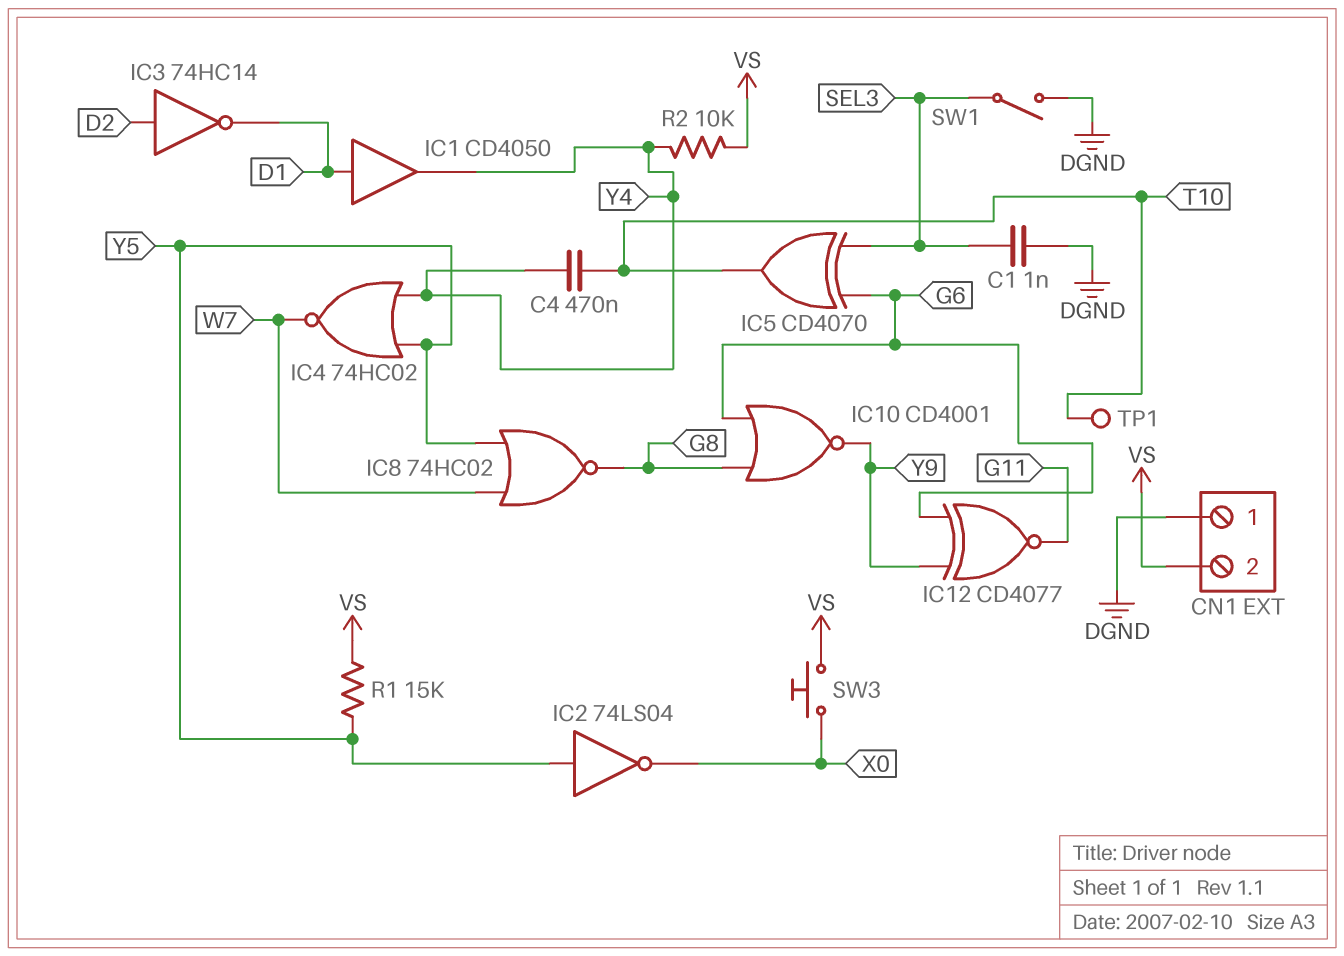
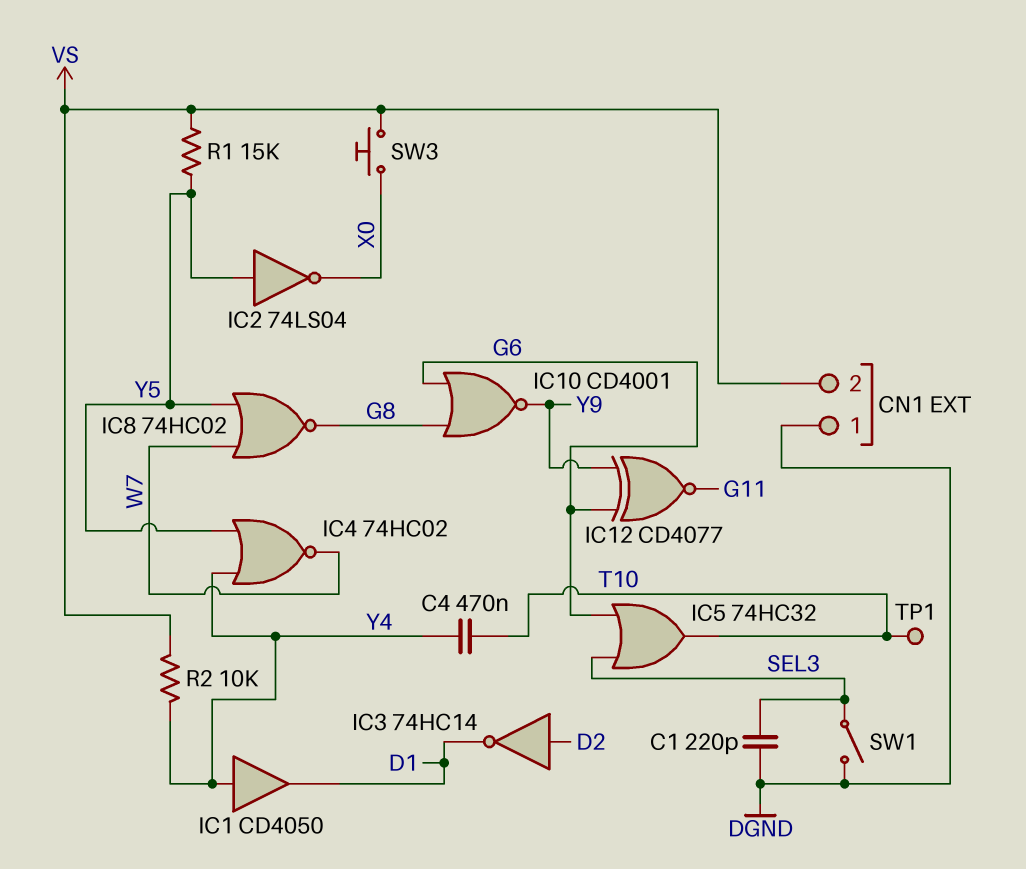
C1: 1nF (DGND, SEL3) -> 220pF (DGND, SEL3)
IC1: buffer CD4050 (in D1, out Y4) -> buffer CD4050 (in Y4, out D1)
IC5: XOR CD4070 (in G6, in SEL3, out T10) -> OR 74HC32 (in G6, in SEL3, out T10)

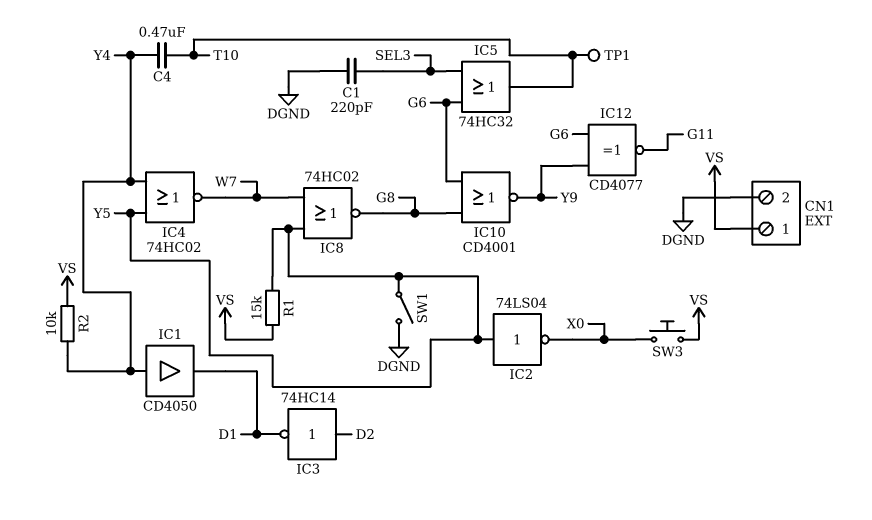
CN1 pin 1: DGND -> VS
CN1 pin 2: VS -> DGND
SW1: switch (DGND, SEL3) -> switch (DGND, Y5)

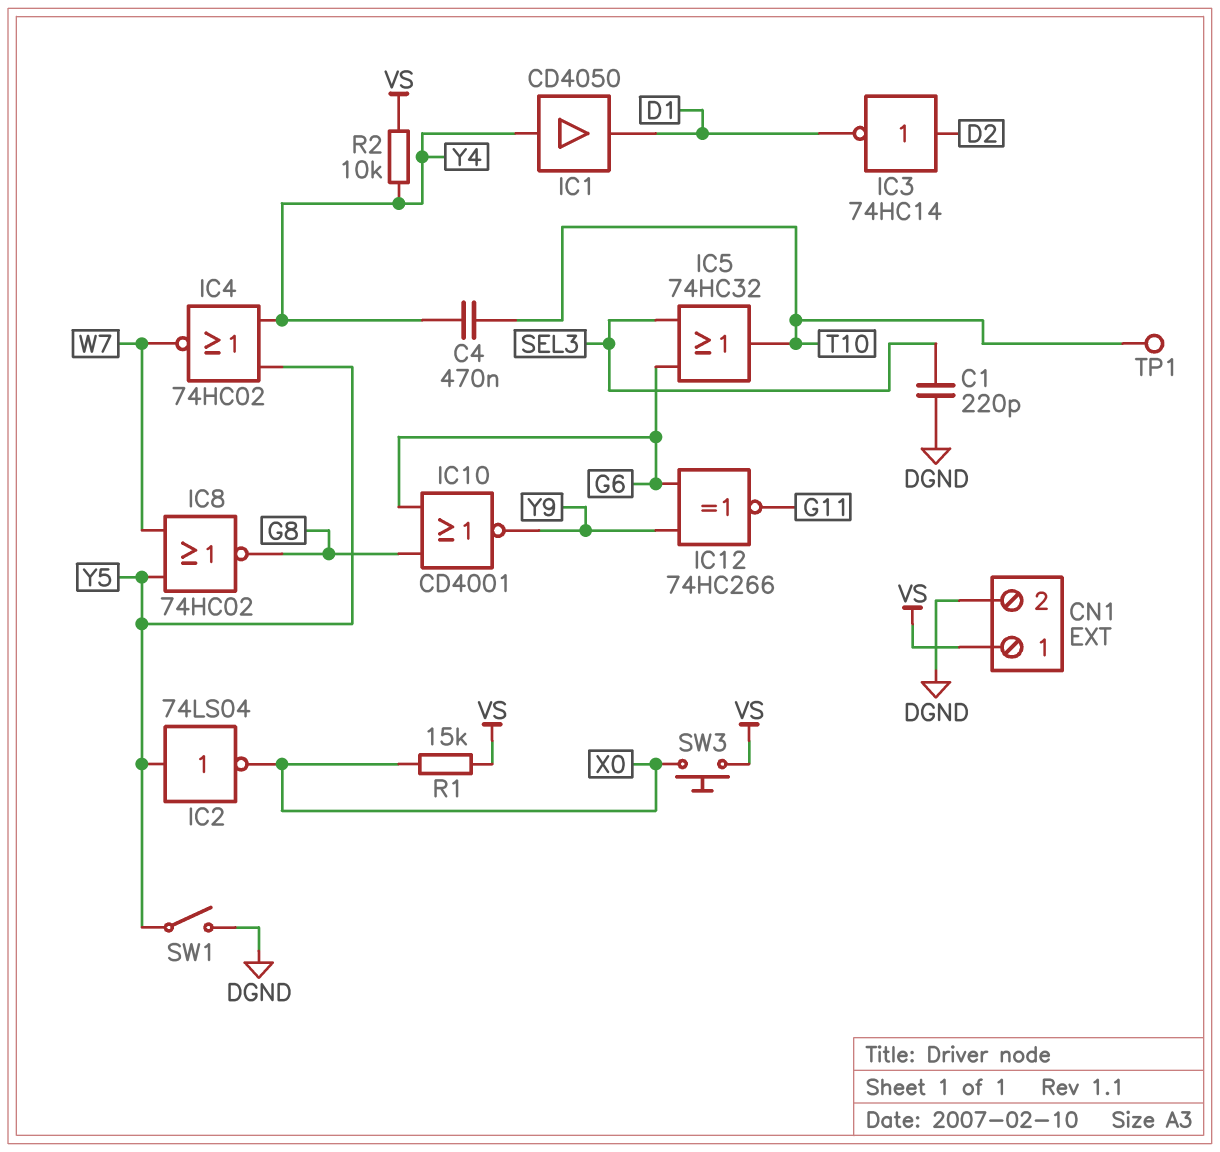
IC12: XNOR CD4077 (in G6, in Y9, out G11) -> XNOR 74HC266 (in G6, in Y9, out G11)
R1: 15k (VS, Y5) -> 15k (VS, X0)

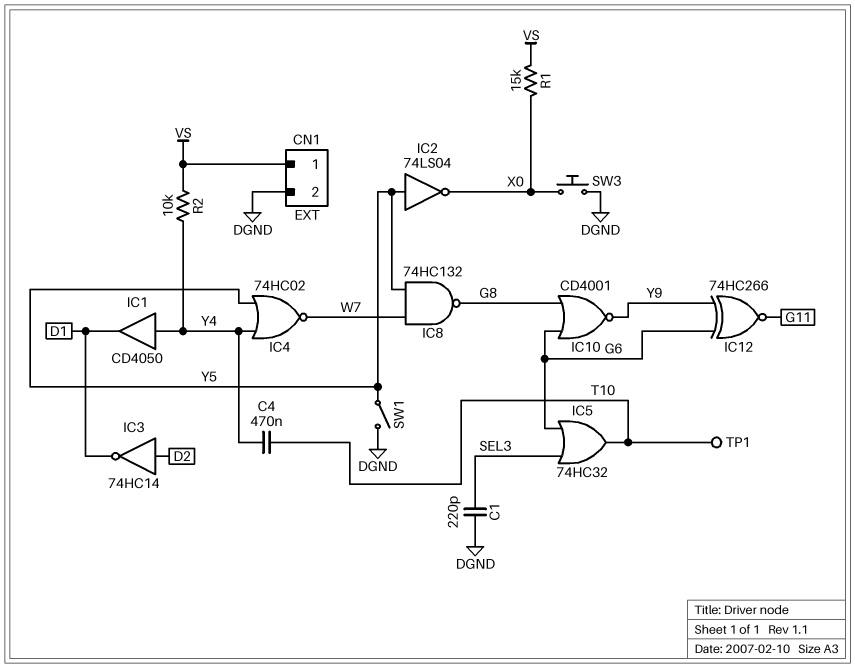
IC8: NOR 74HC02 (in W7, in Y5, out G8) -> NAND 74HC132 (in W7, in Y5, out G8)
SW3: button (VS, X0) -> button (DGND, X0)

